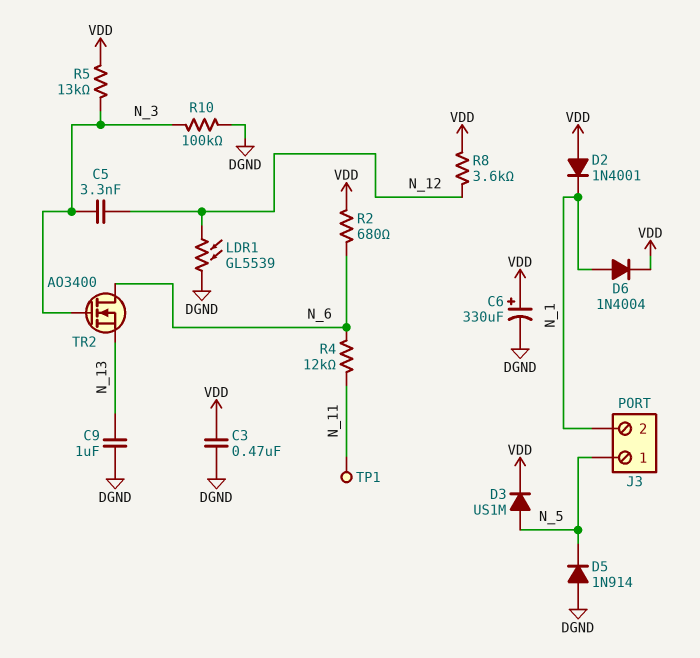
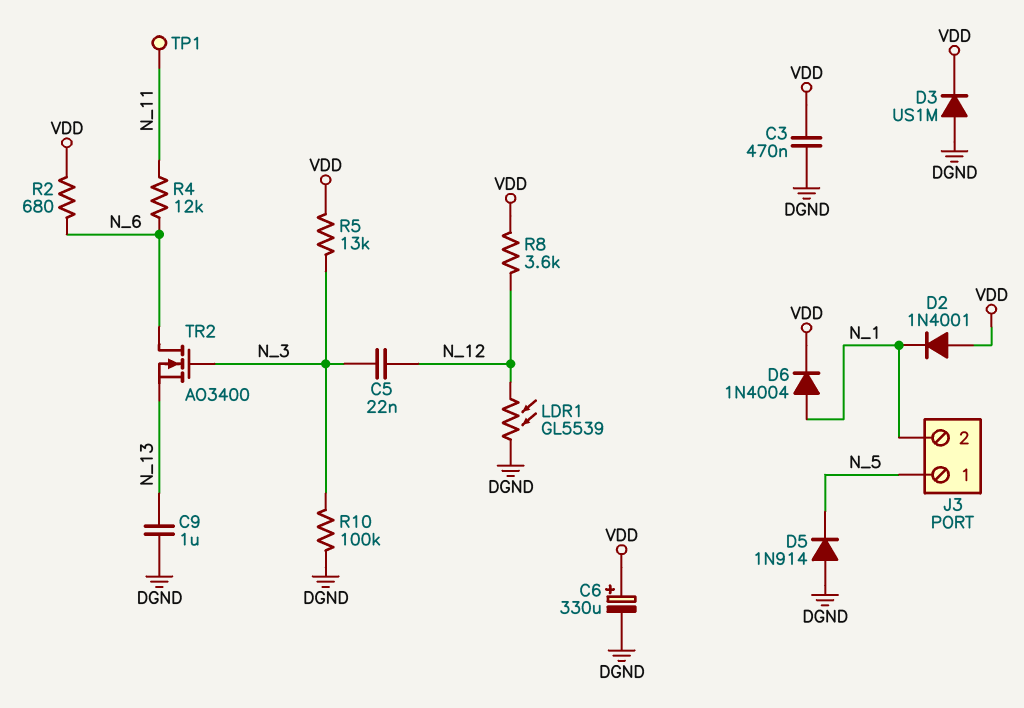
C5: 3.3nF (N_3, N_12) -> 22nF (N_3, N_12)
D3: diode US1M (A N_5, K VDD) -> diode US1M (A DGND, K VDD)

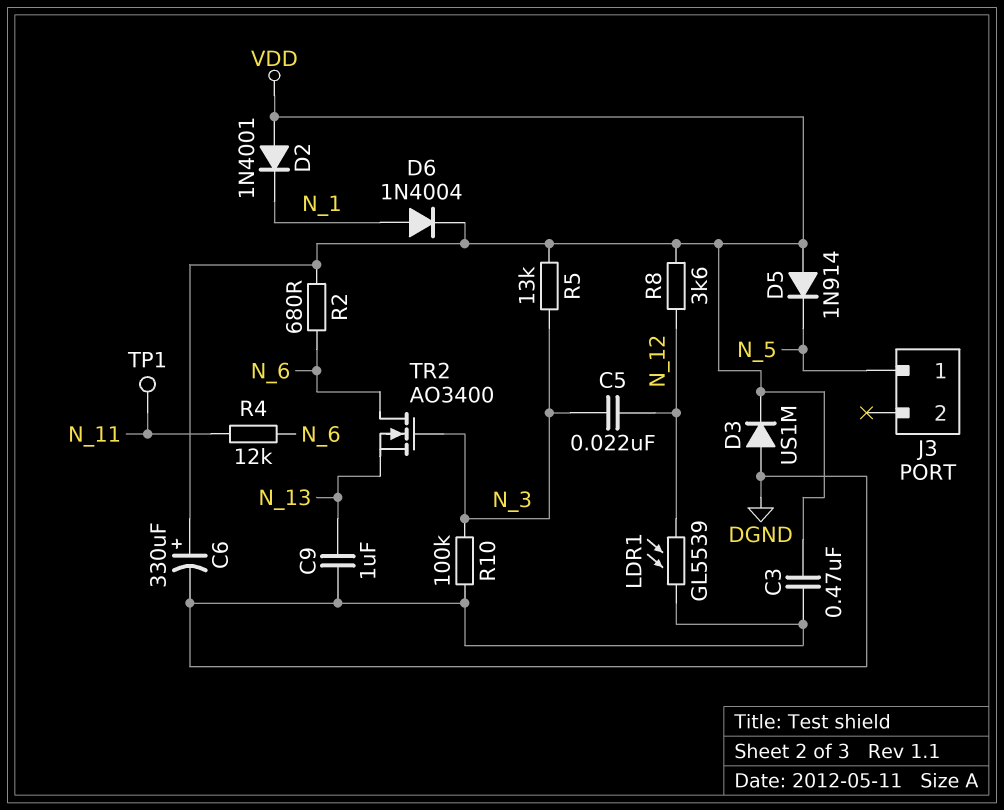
D5: diode 1N914 (A DGND, K N_5) -> diode 1N914 (A VDD, K N_5)
J3 pin 2: N_1 -> none

